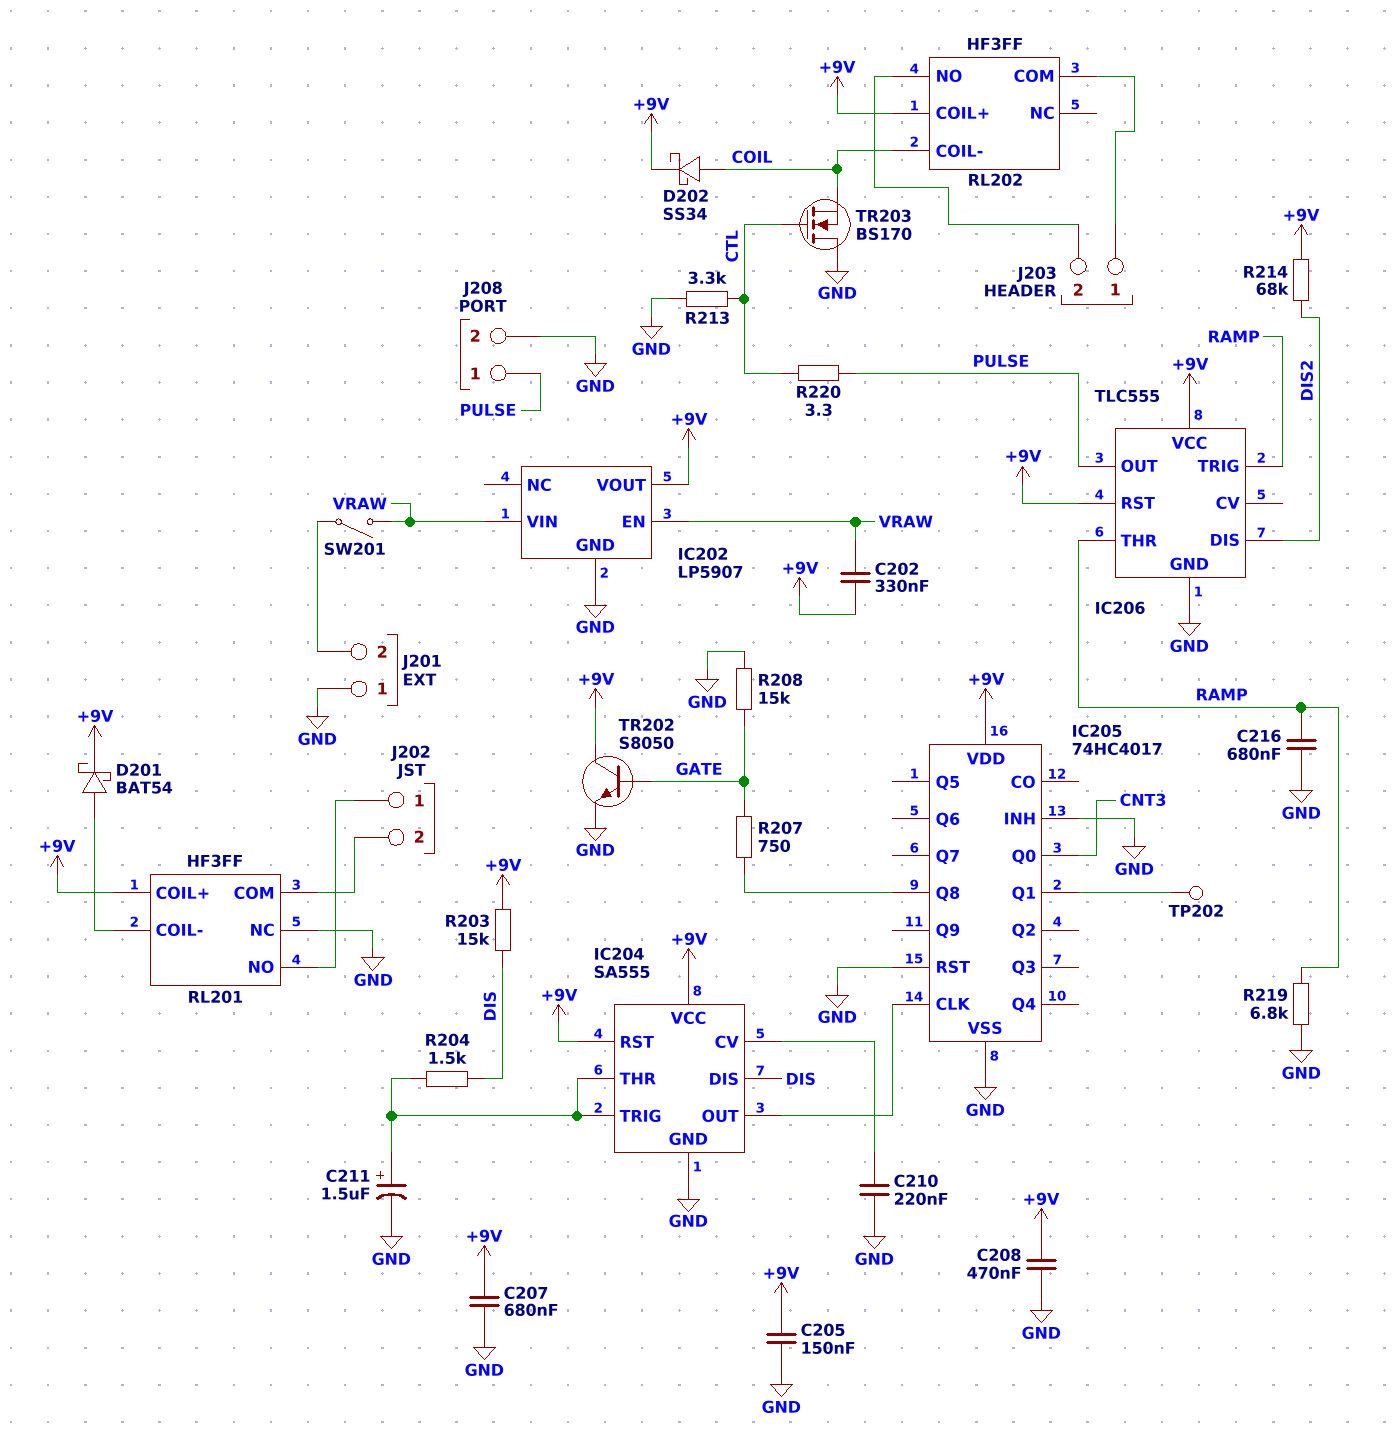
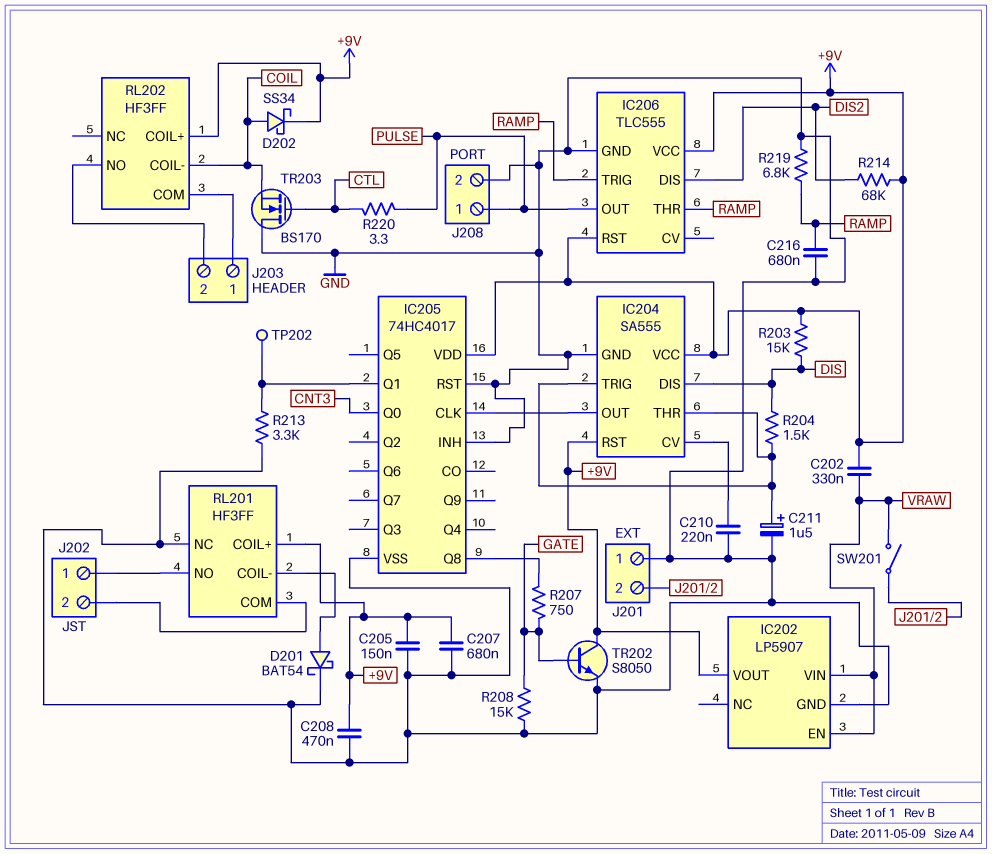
D201: schottky BAT54 (A RL201/COIL-, K +9V) -> schottky BAT54 (A RL201/COIL-, K GND)
R213: 3.3k (CTL, GND) -> 3.3k (GND, IC205/Q1)

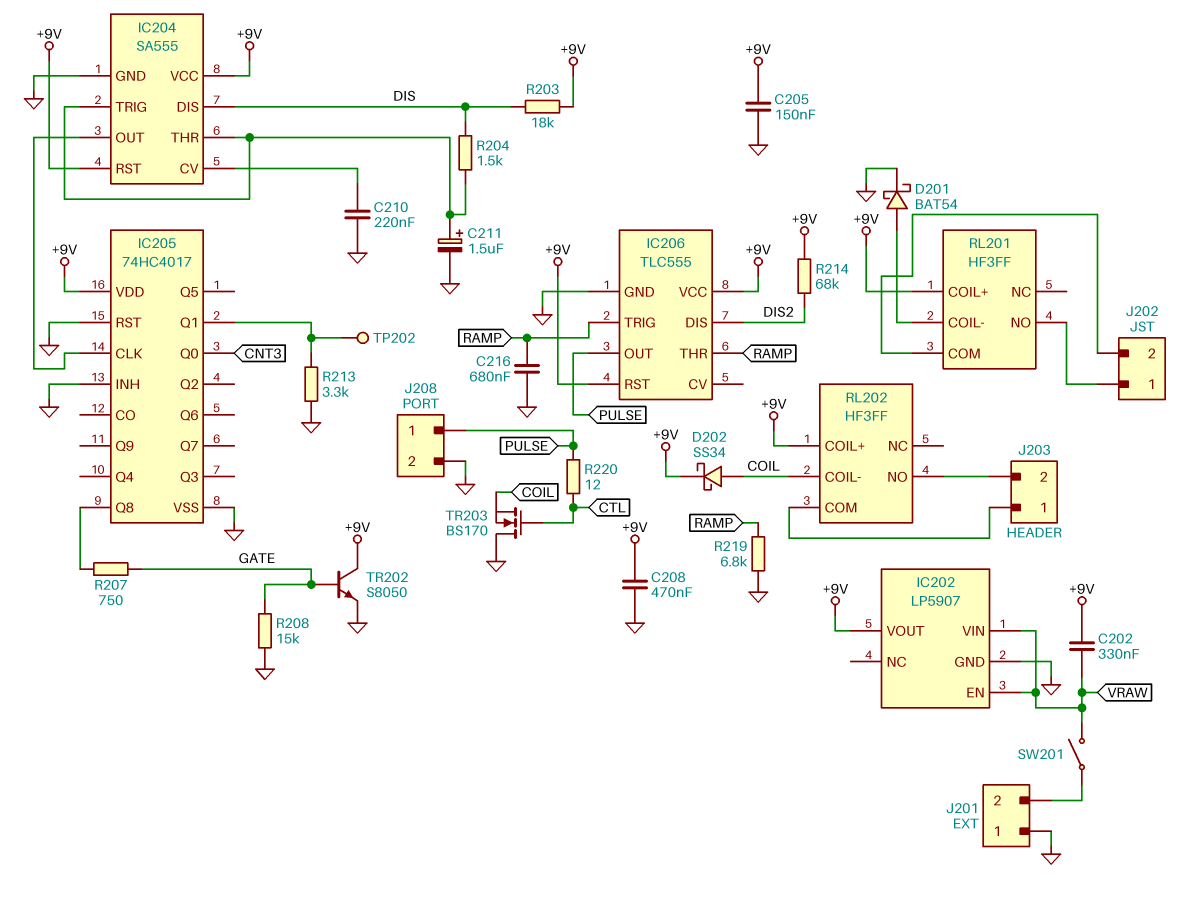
C207: 680nF (+9V, GND) -> none
R203: 15k (+9V, DIS) -> 18k (+9V, DIS)
R220: 3.3 (CTL, PULSE) -> 12 (CTL, PULSE)
RL201 pin NC: GND -> none

